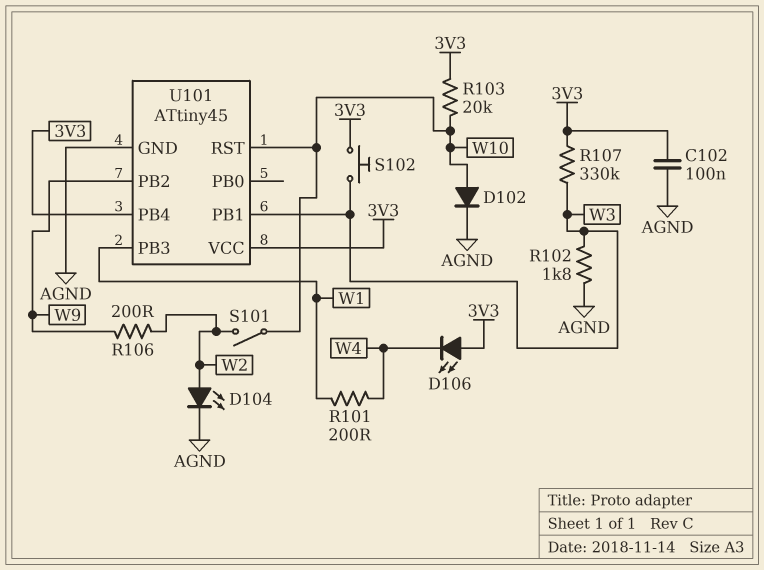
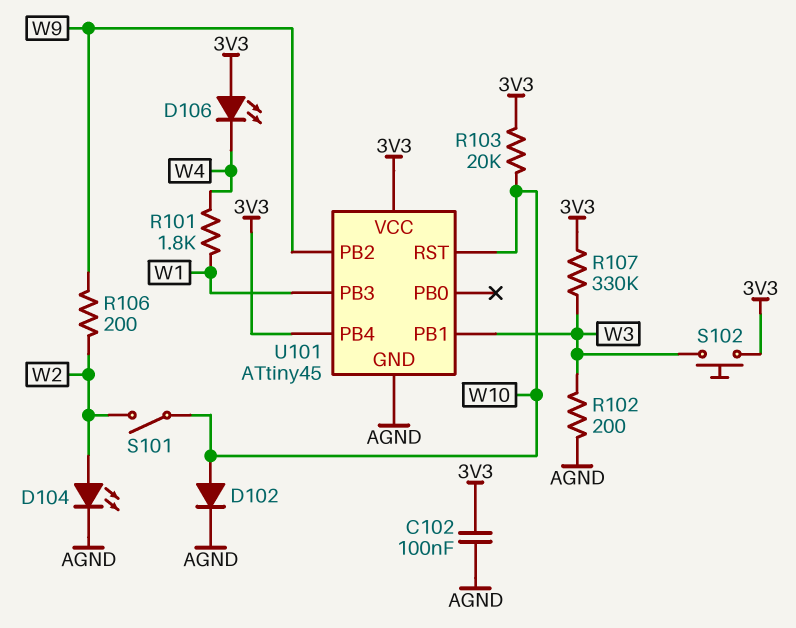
R101: 200 (W1, W4) -> 1.8k (W1, W4)
R102: 1.8k (AGND, W3) -> 200 (AGND, W3)

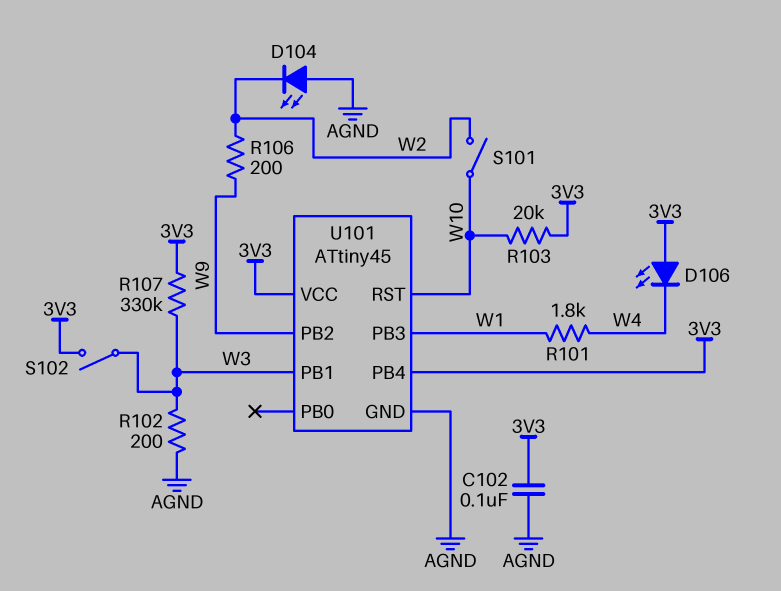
D102: diode (A W10, K AGND) -> none
D104: LED (A W2, K AGND) -> LED (A AGND, K W2)
S102: button (3V3, W3) -> switch (3V3, W3)

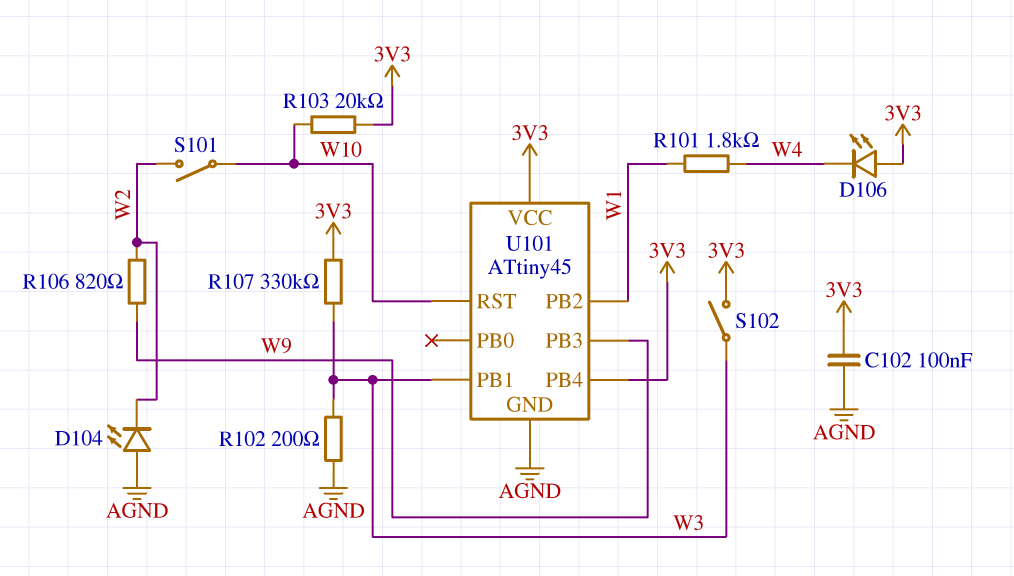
R106: 200 (W2, W9) -> 820 (W2, W9)
U101 pin PB2: W9 -> W1
U101 pin PB3: W1 -> W9

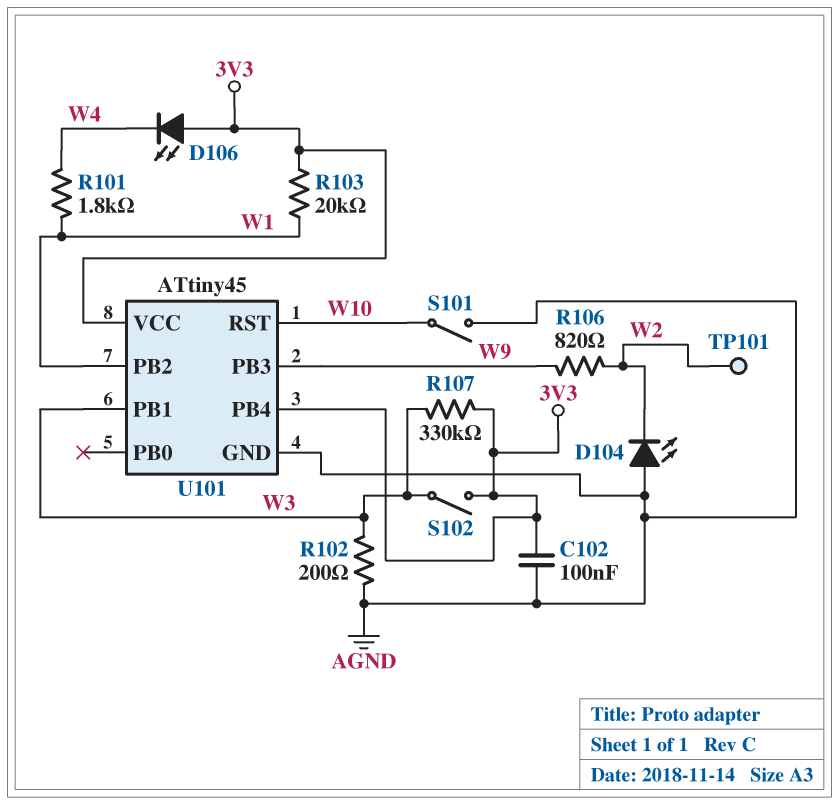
R103: 20k (3V3, W10) -> 20k (3V3, W1)
S101: switch (W2, W10) -> switch (AGND, W10)
TP101: none -> test point (W2)

